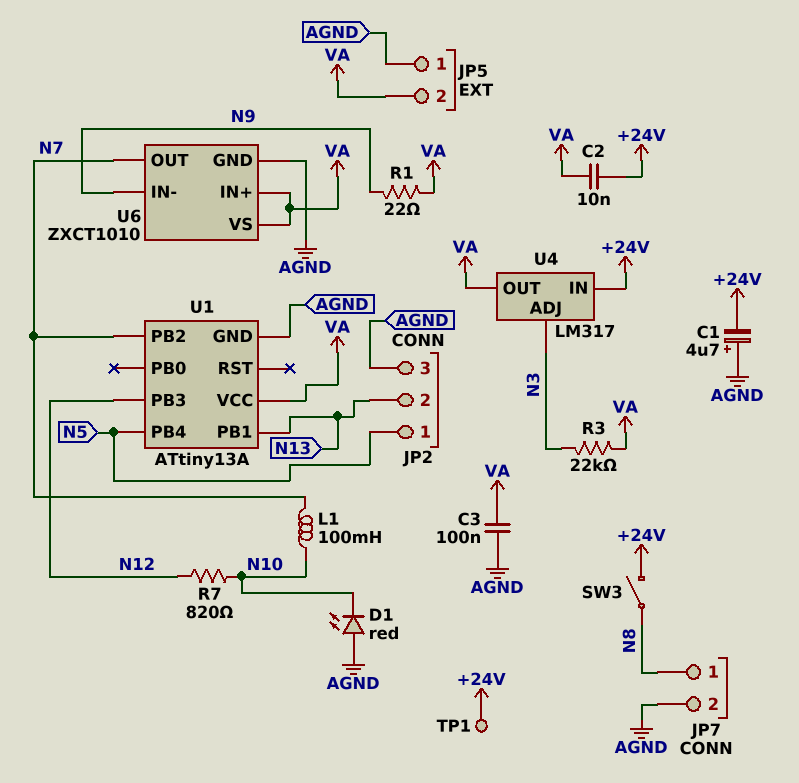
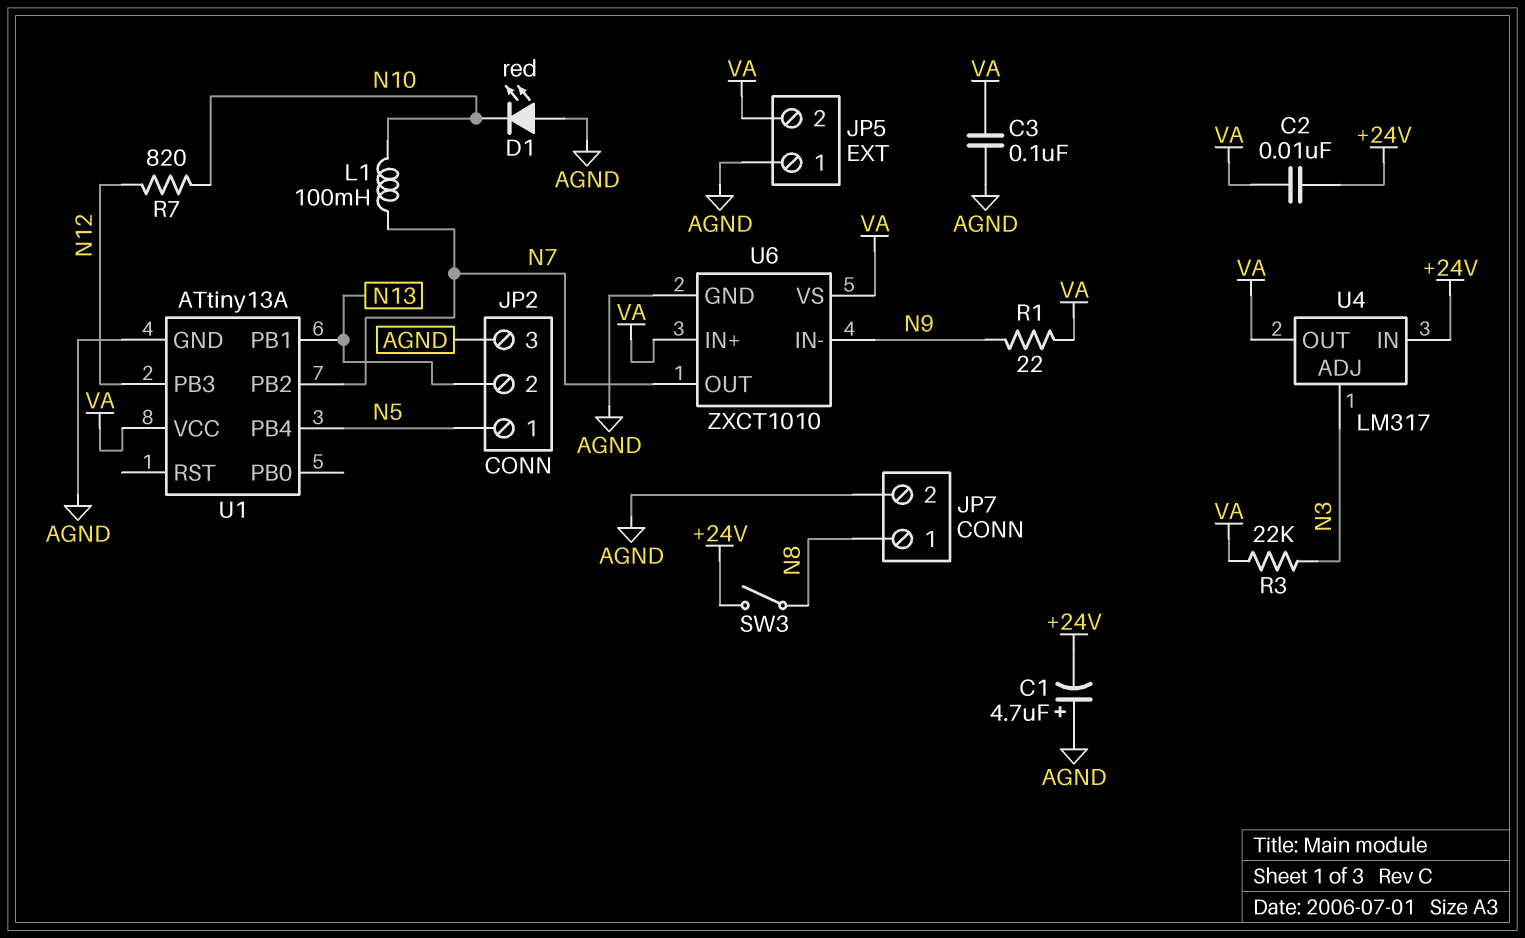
TP1: test point (+24V) -> none

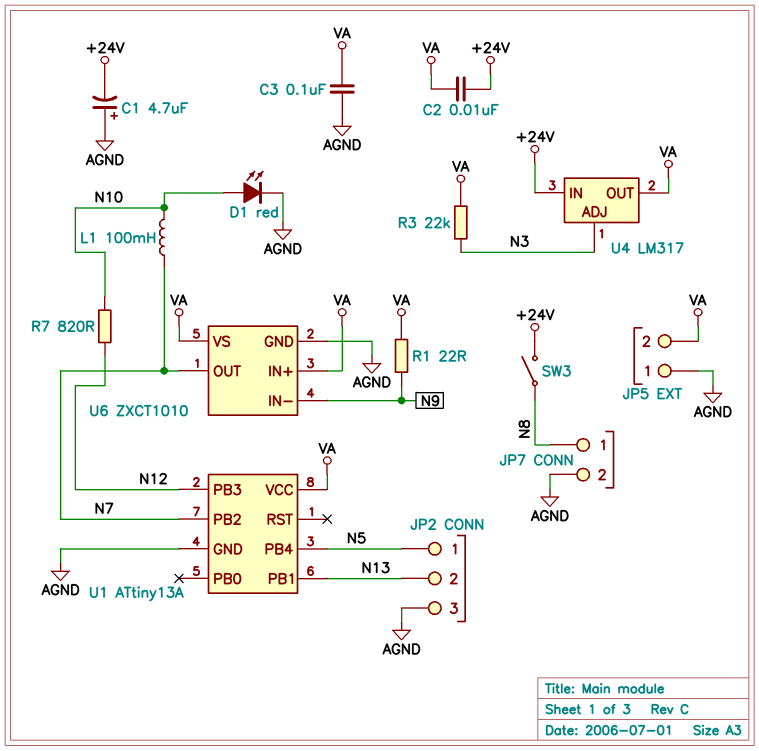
D1: LED red (A AGND, K N10) -> LED red (A N10, K AGND)

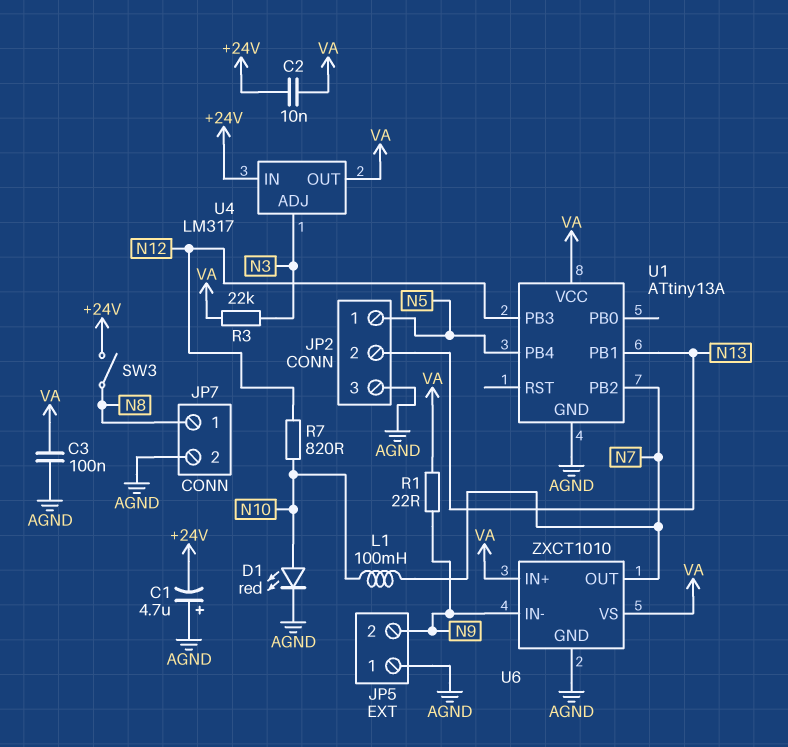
JP5 pin 2: VA -> N9

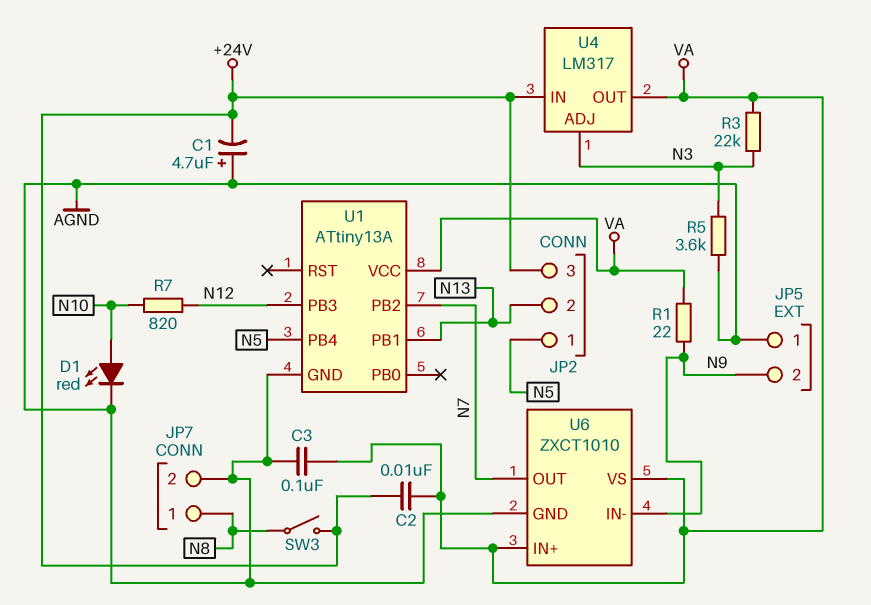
JP2 pin 3: AGND -> +24V
L1: 100mH (N7, N10) -> none
R5: none -> 3.6k (AGND, N3)

